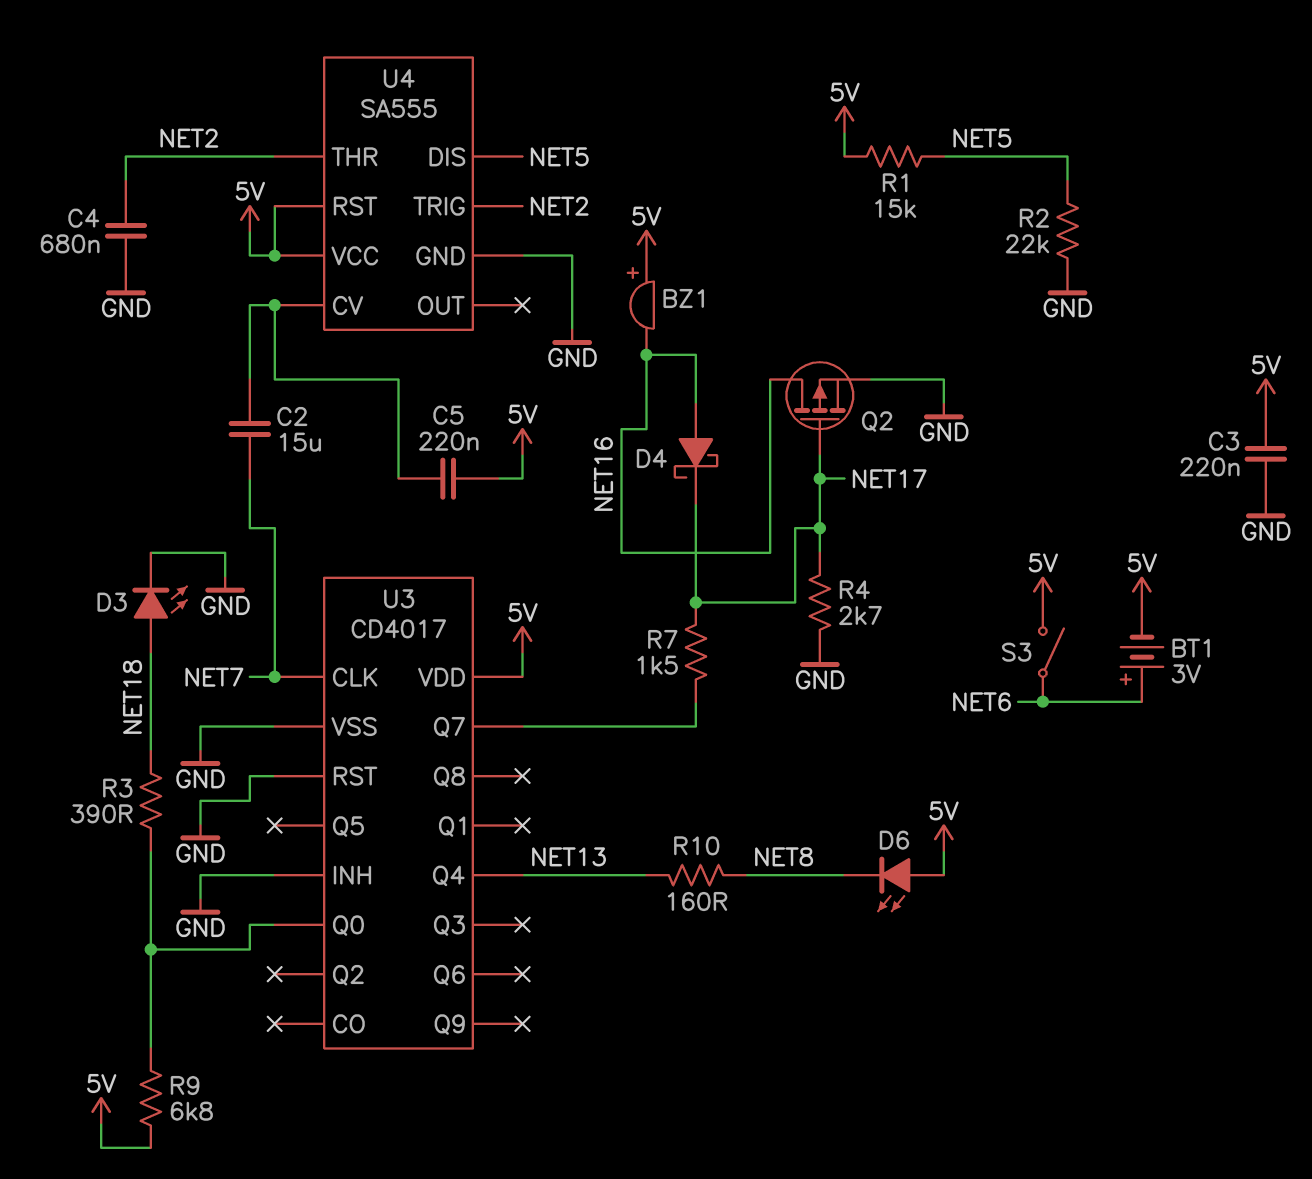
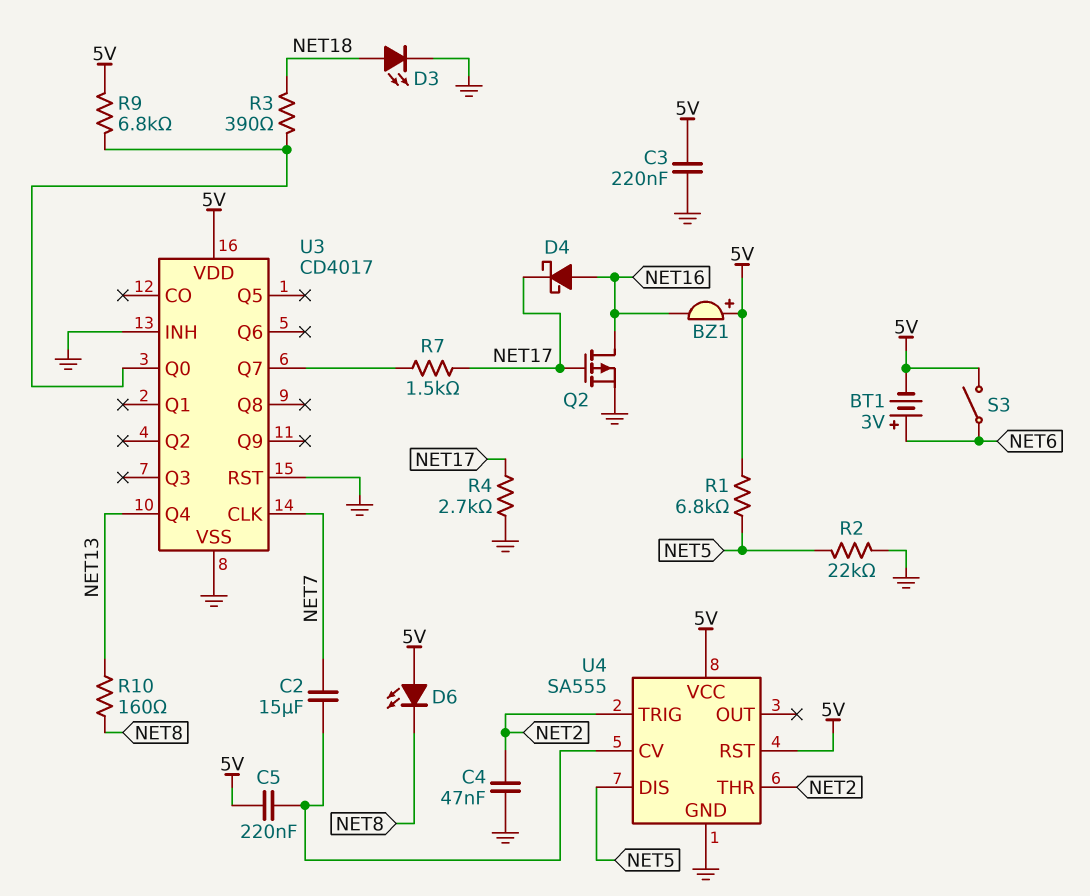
C4: 680nF (GND, NET2) -> 47nF (GND, NET2)
R1: 15k (5V, NET5) -> 6.8k (5V, NET5)

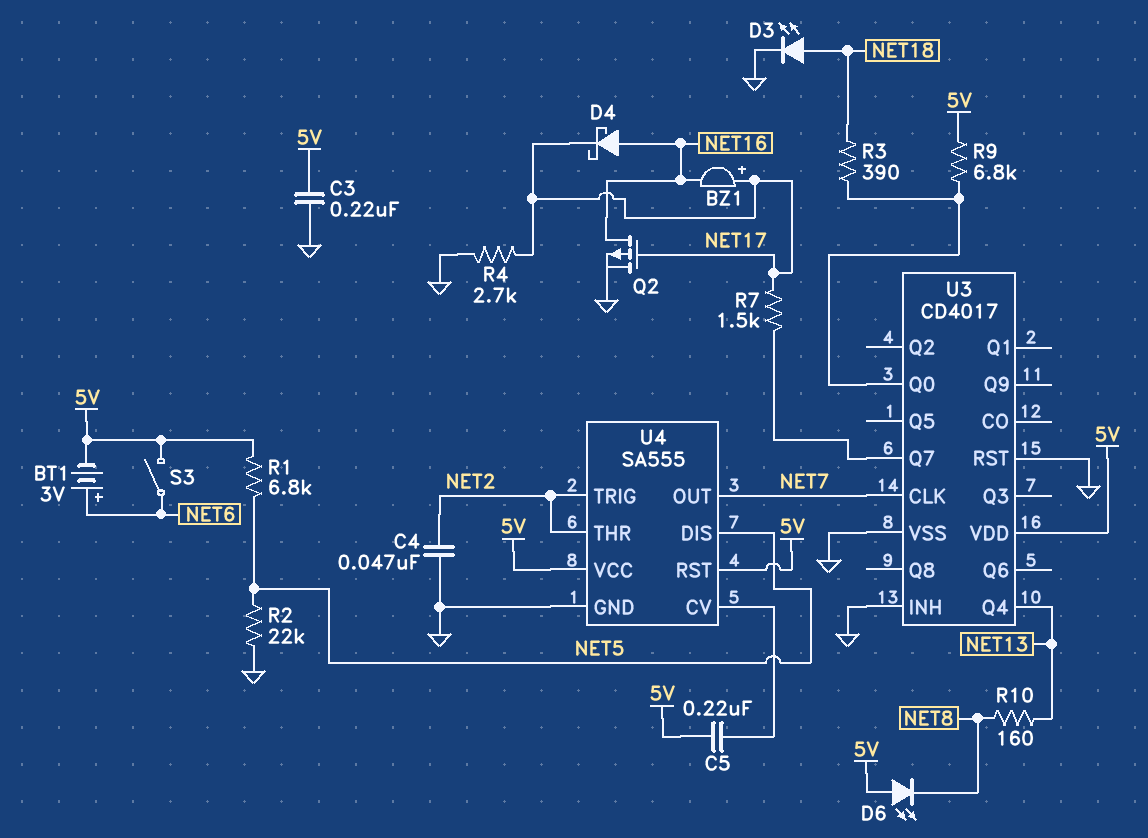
BZ1: buzzer (plus 5V, minus NET16) -> buzzer (plus NET17, minus NET16)
C2: 15uF (NET7, U4/CV) -> none
U4 pin OUT: none -> NET7

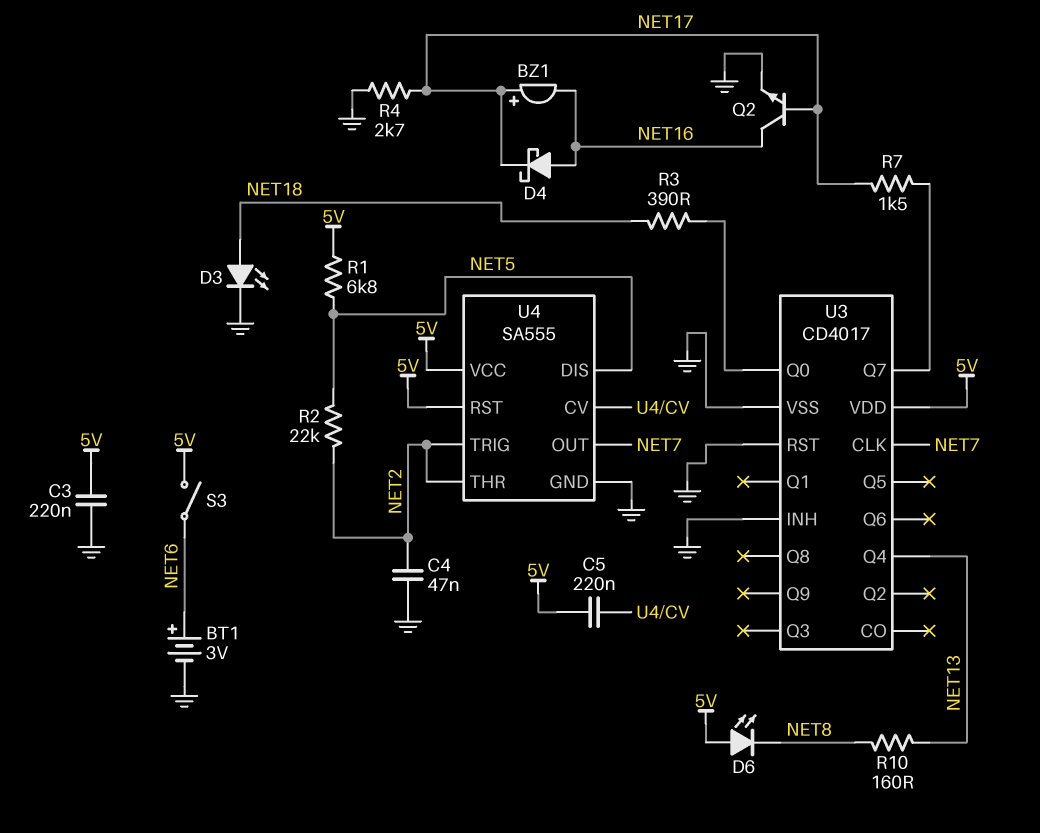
BT1: 3V (plus NET6, minus 5V) -> 3V (plus NET6, minus GND)
Q2: PMOS (G NET17, D NET16, S GND) -> NPN (B NET17, C NET16, E GND)
R2: 22k (GND, NET5) -> 22k (NET2, NET5)
R9: 6.8k (5V, U3/Q0) -> none

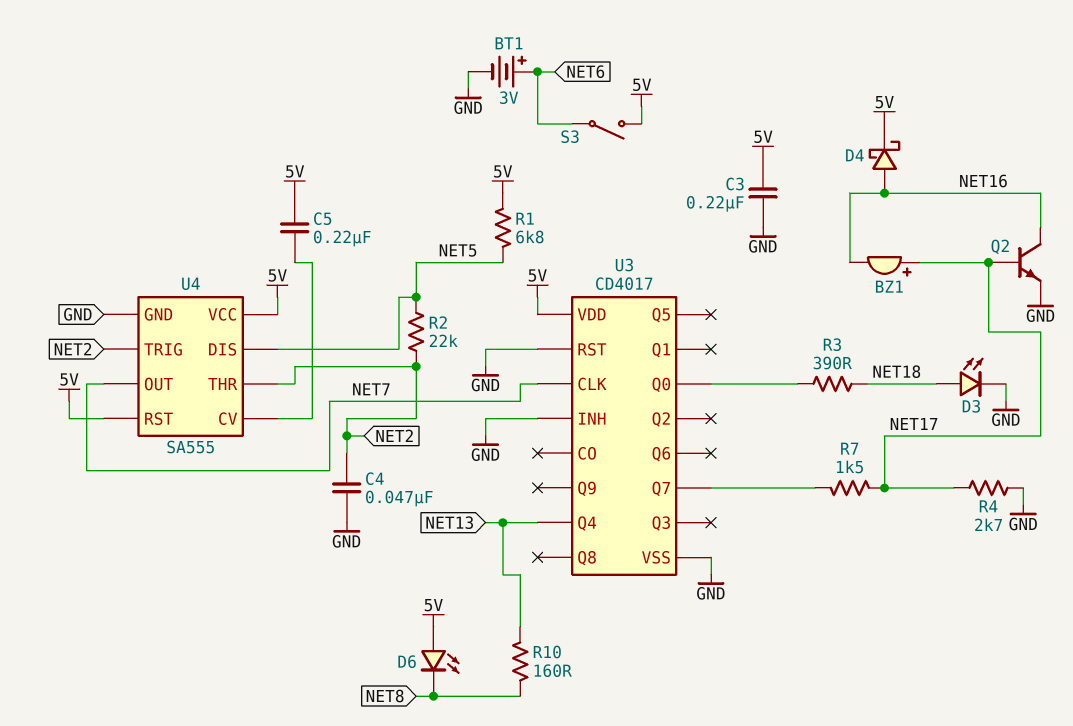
D4: schottky (A NET16, K NET17) -> schottky (A NET16, K 5V)

